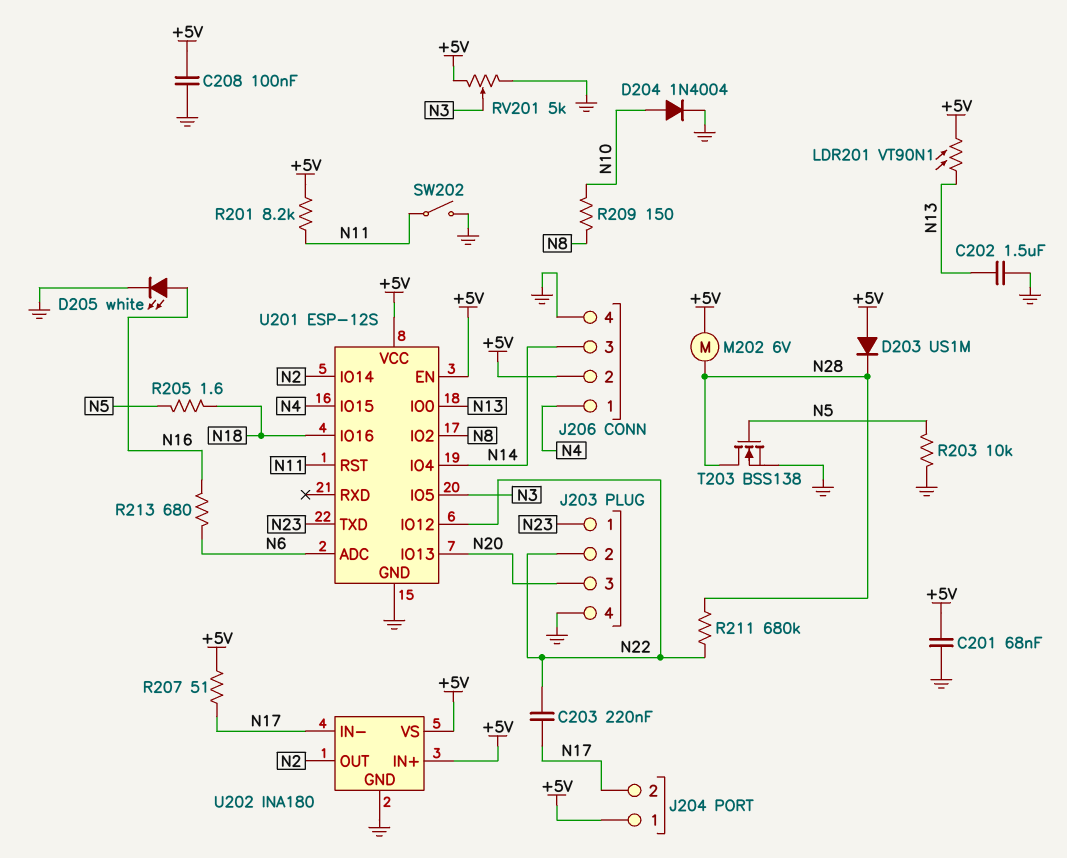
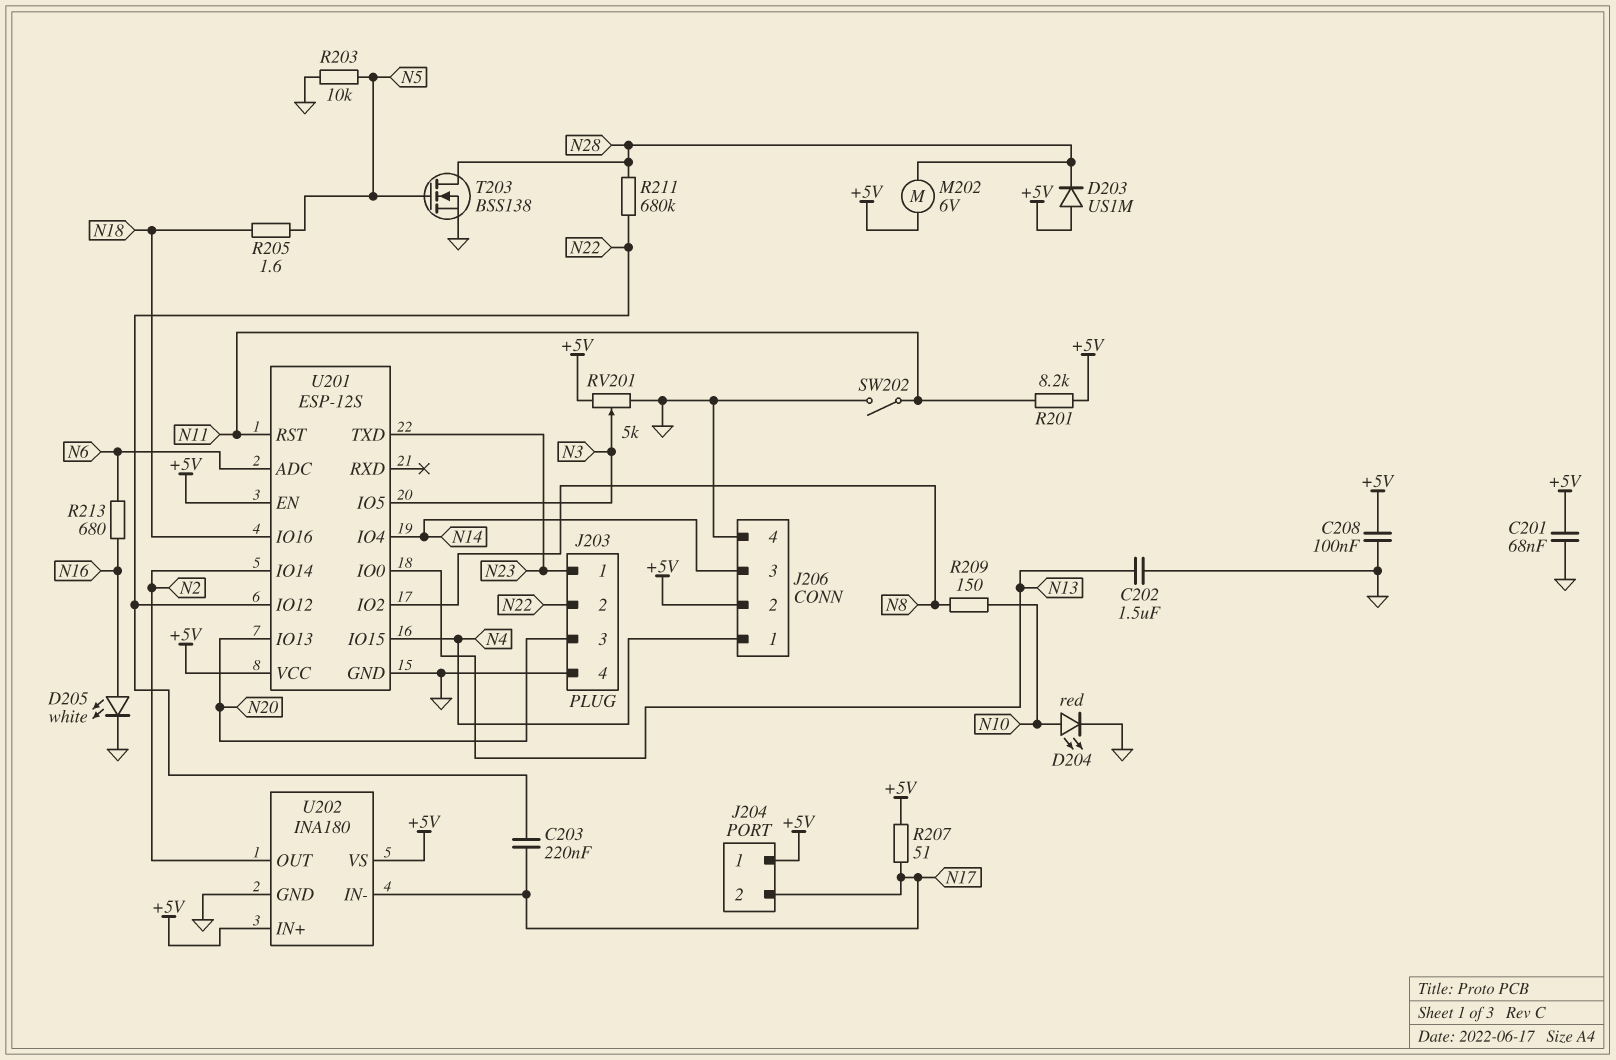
D204: diode 1N4004 (A N10, K GND) -> LED red (A N10, K GND)
LDR201: VT90N1 (+5V, N13) -> none

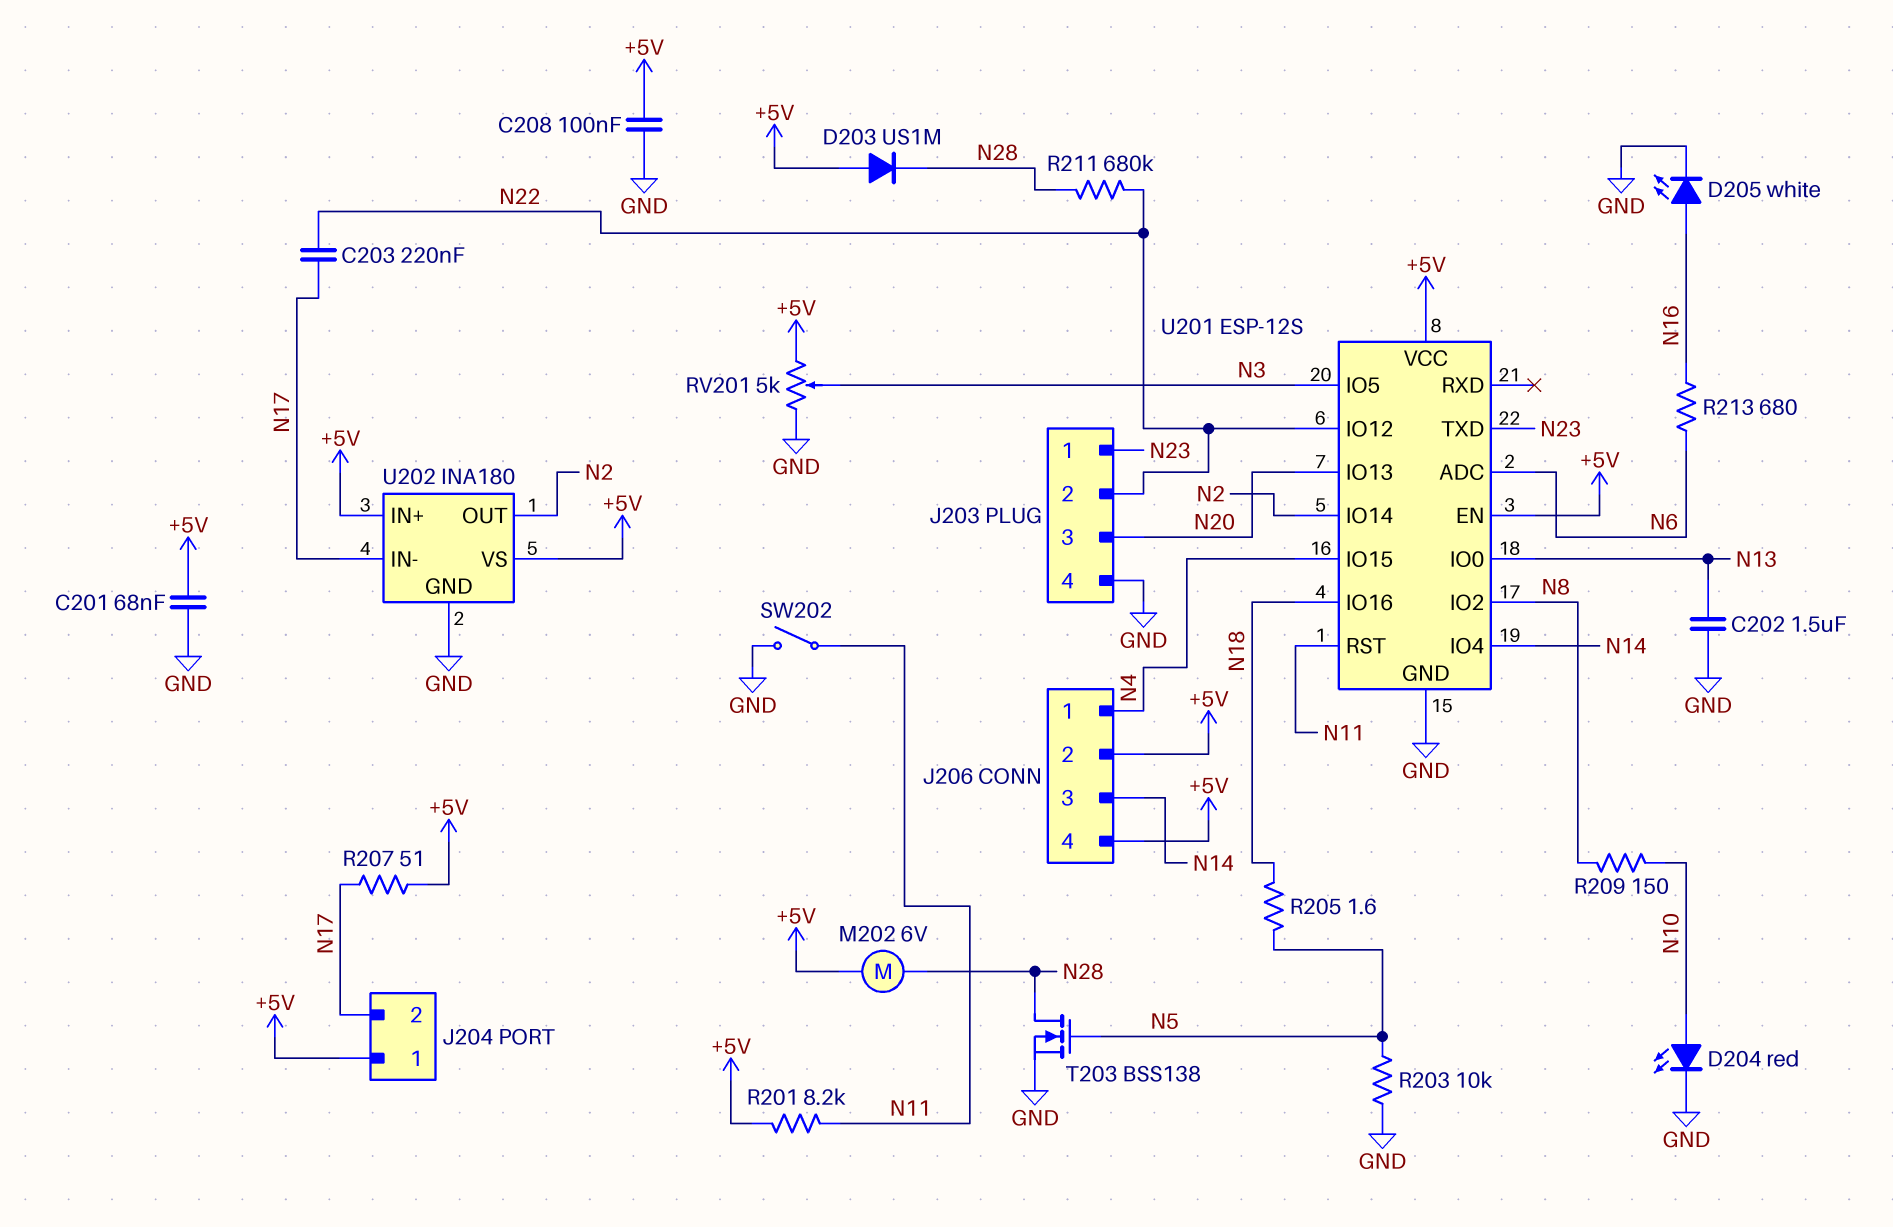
J206 pin 4: GND -> +5V

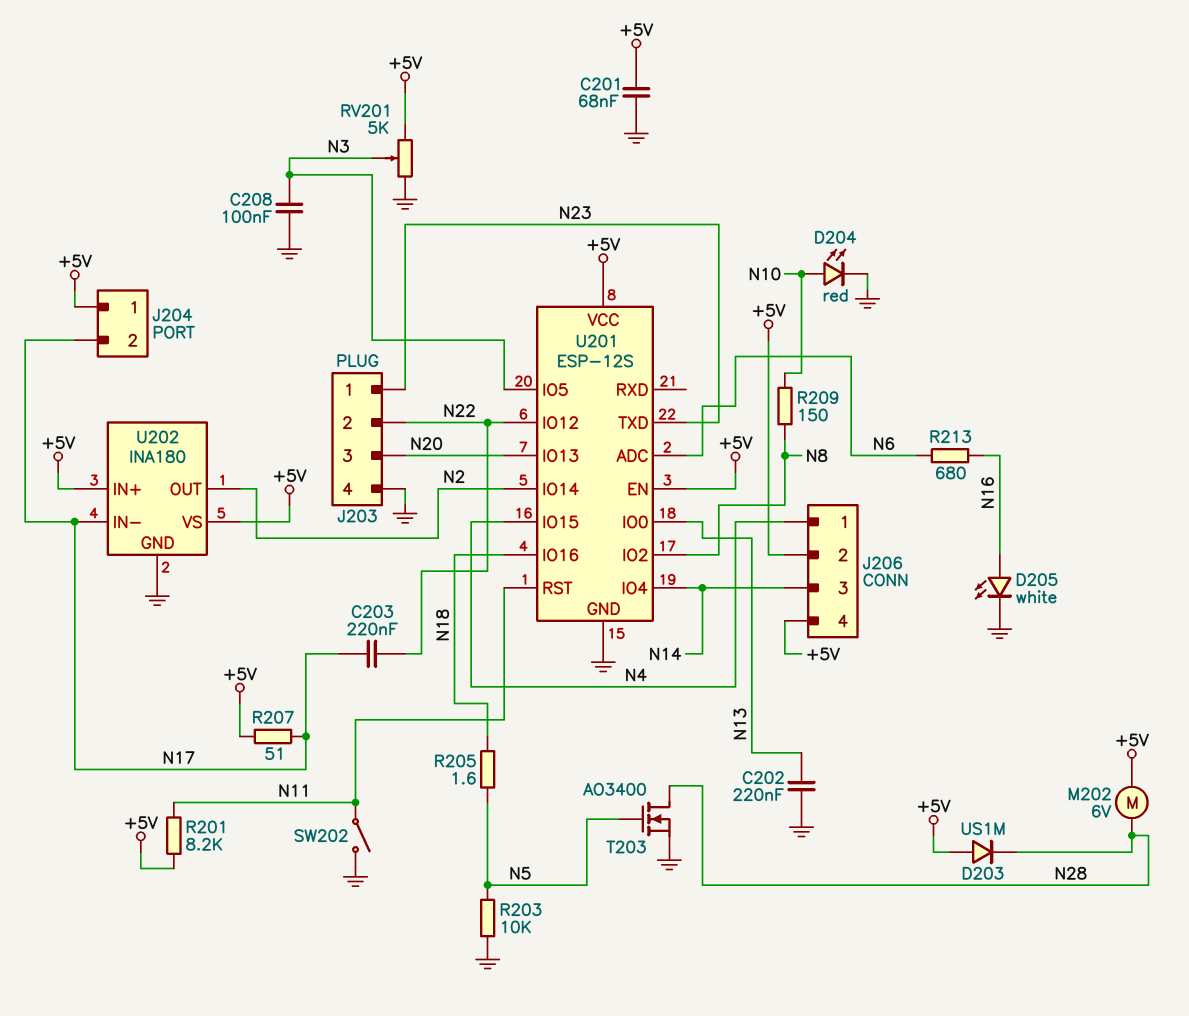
C202: 1.5uF (GND, N13) -> 220nF (GND, N13)
C208: 100nF (+5V, GND) -> 100nF (GND, N3)
R211: 680k (N22, N28) -> none
T203: NMOS BSS138 (G N5, D N28, S GND) -> NMOS AO3400 (G N5, D N28, S GND)

